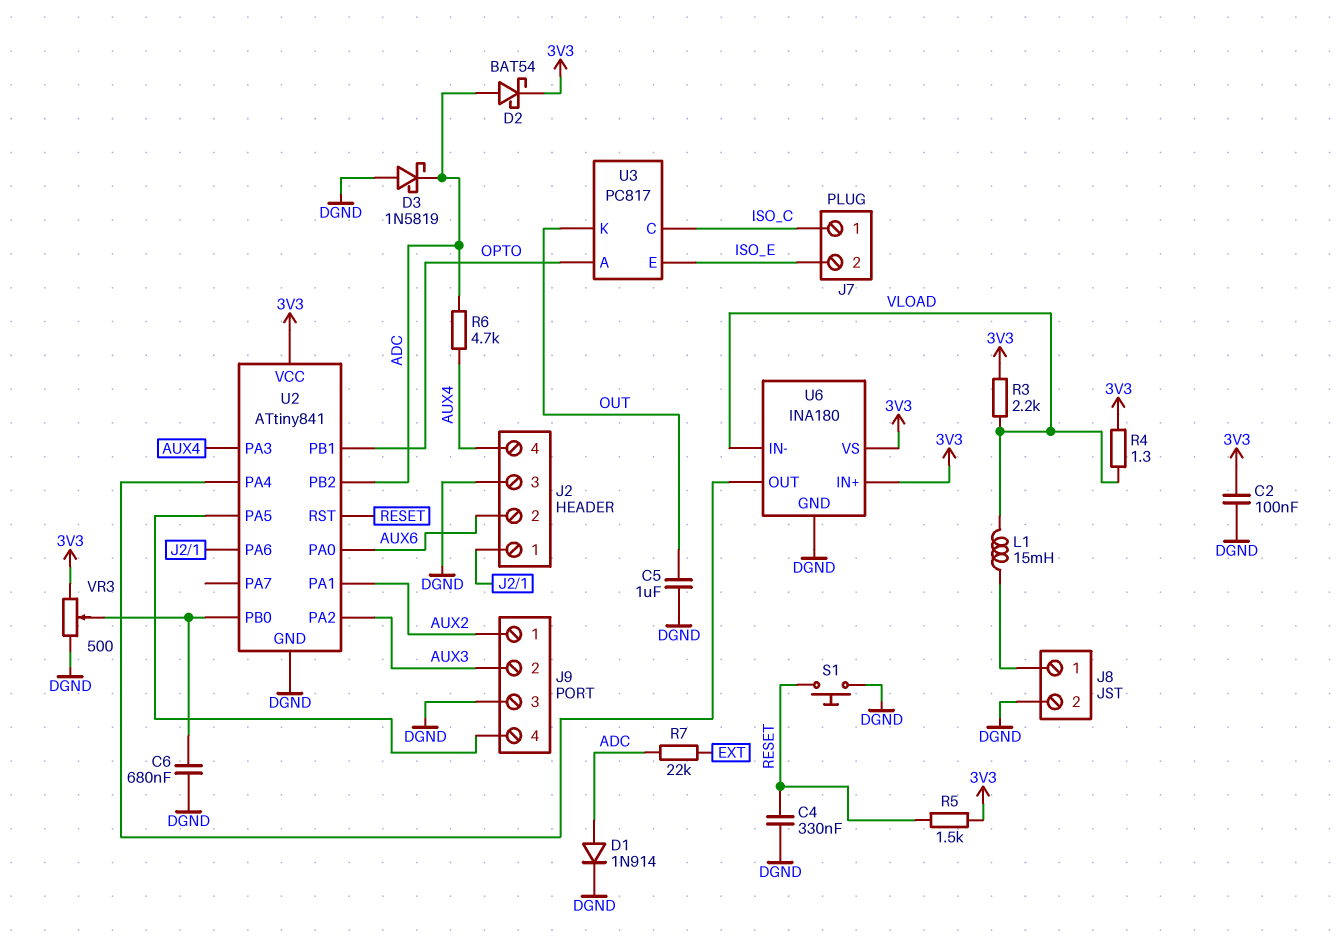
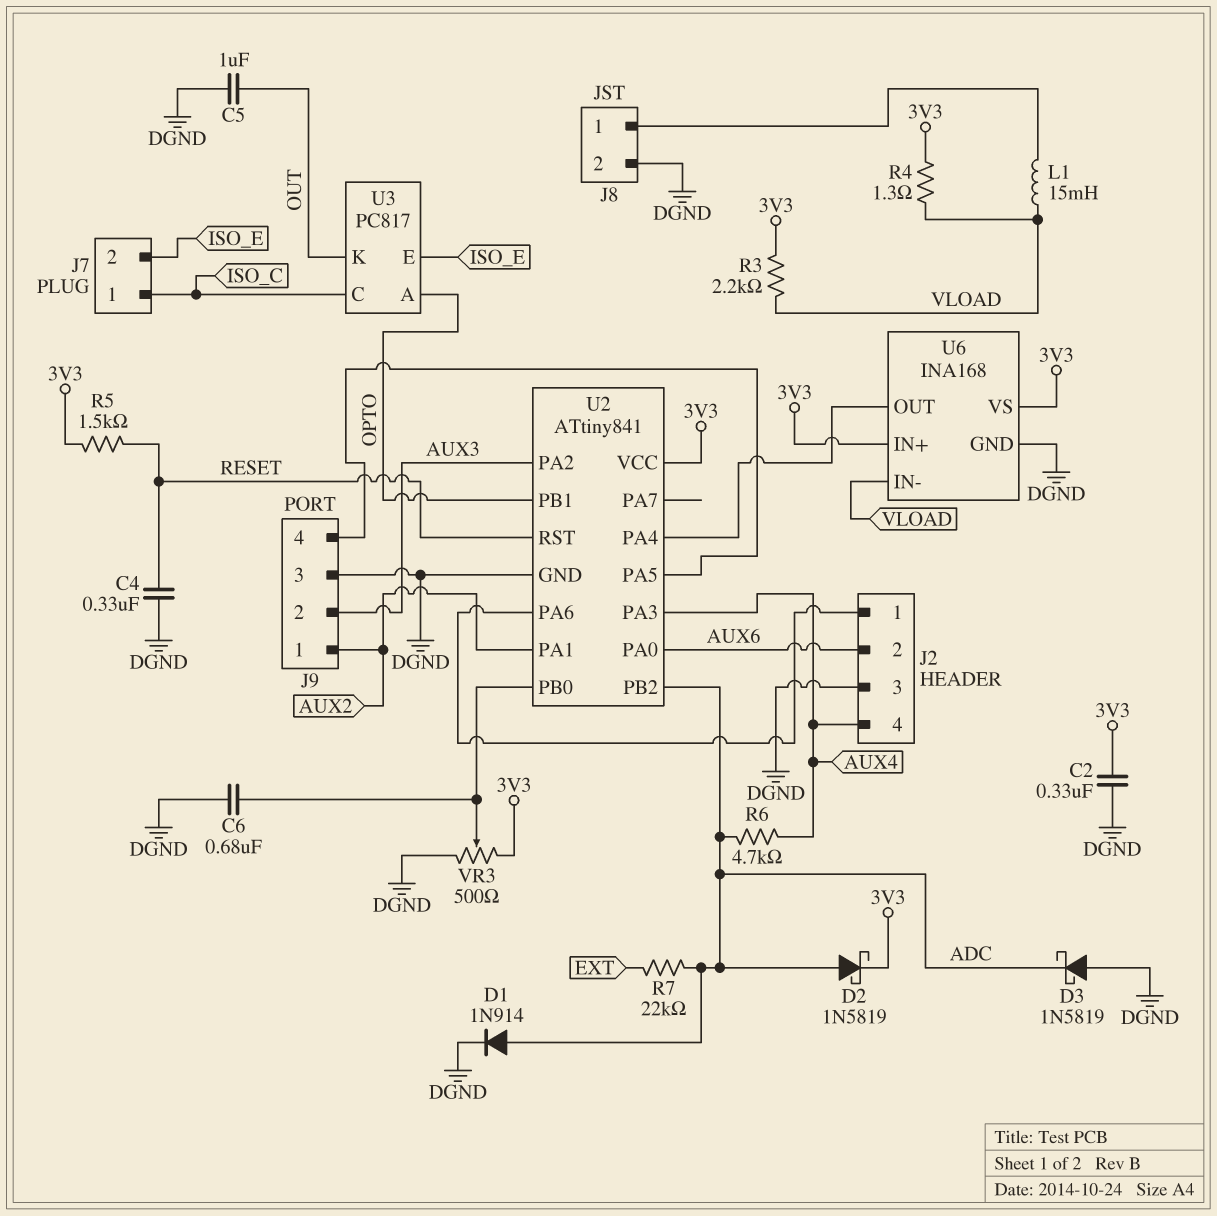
C2: 100nF (3V3, DGND) -> 330nF (3V3, DGND)
D2: schottky BAT54 (A ADC, K 3V3) -> schottky 1N5819 (A ADC, K 3V3)
S1: button (DGND, RESET) -> none
U6: INA180 -> INA168

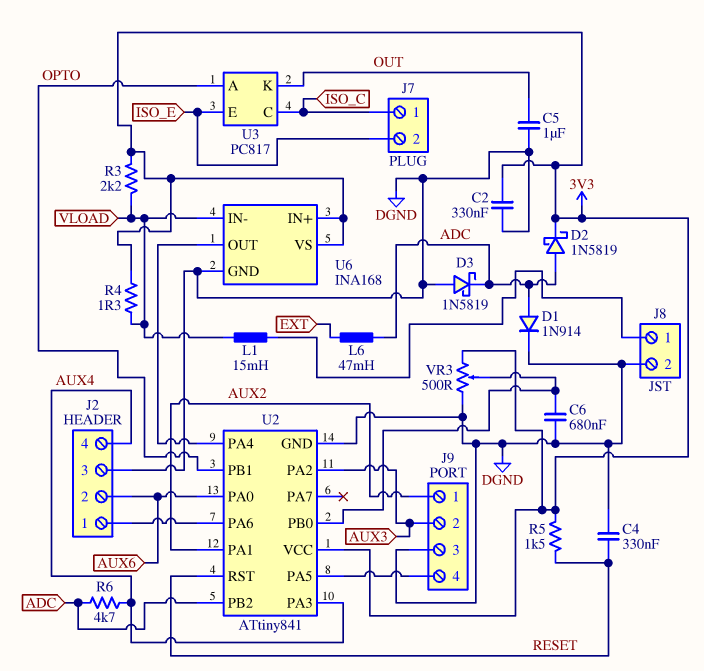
L6: none -> 47mH (ADC, EXT)
R7: 22k (ADC, EXT) -> none

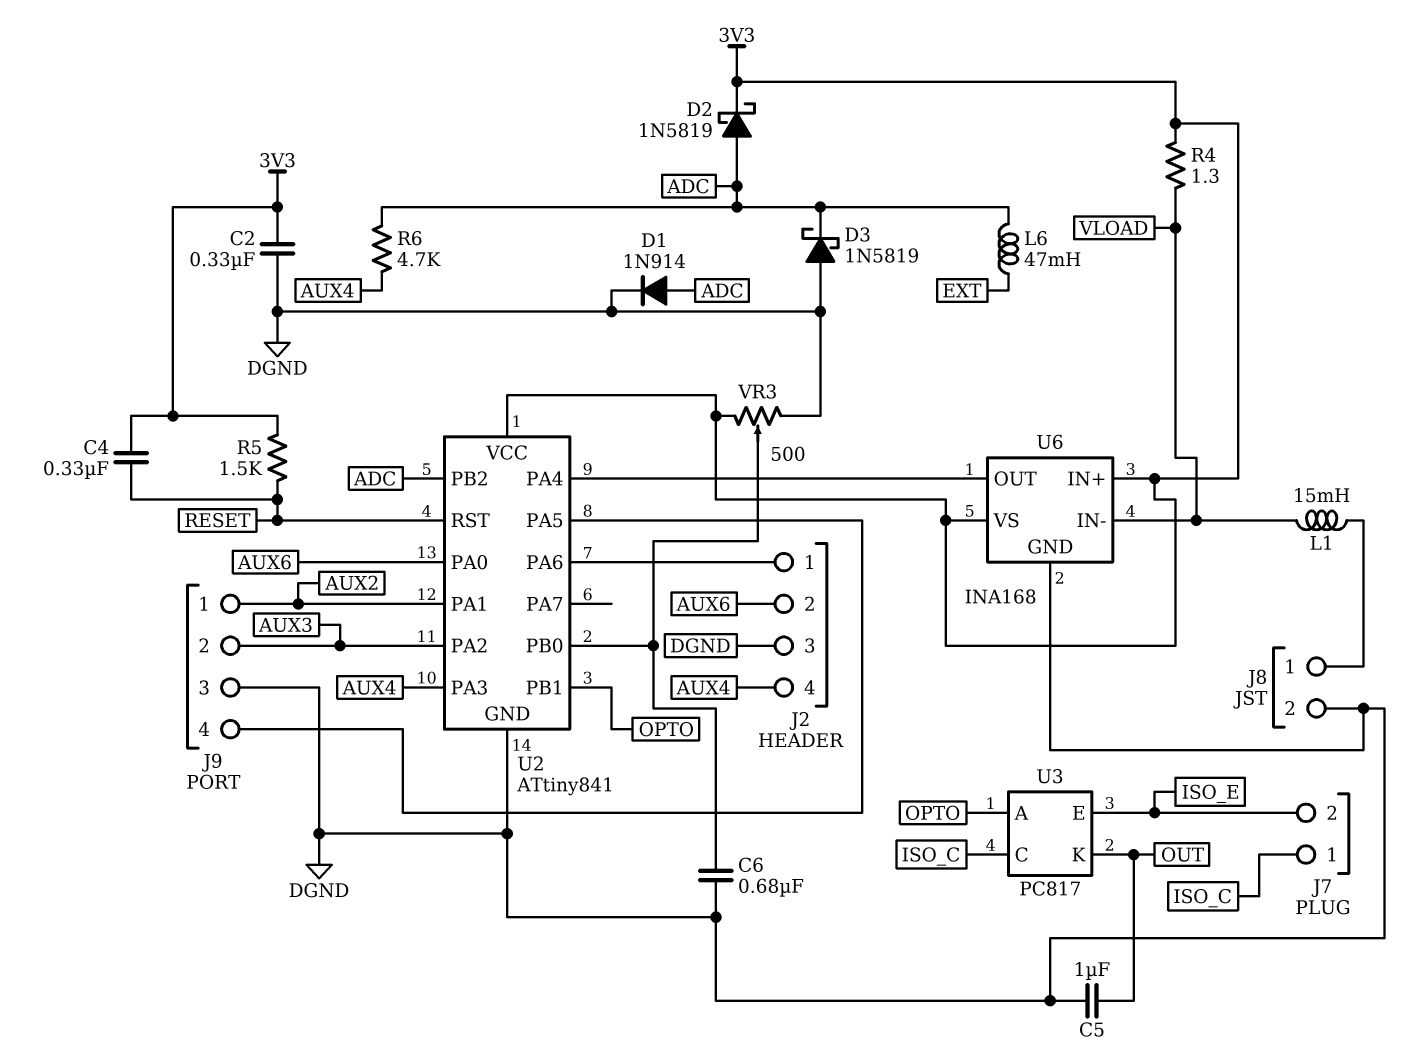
C4: 330nF (DGND, RESET) -> 330nF (3V3, RESET)
R3: 2.2k (3V3, VLOAD) -> none

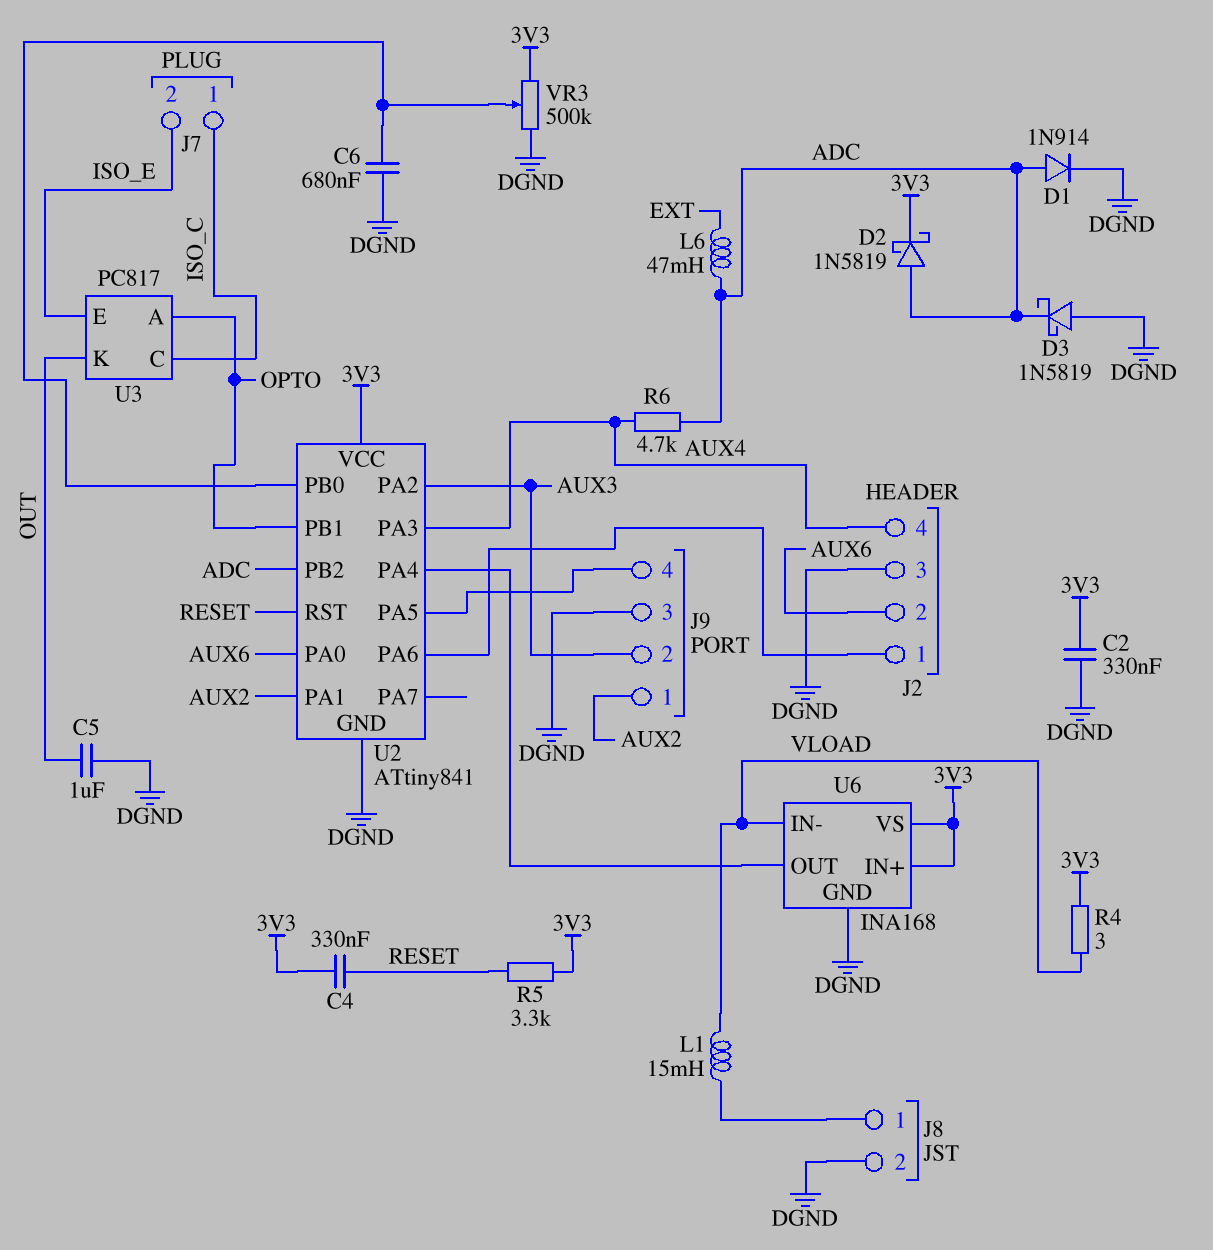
R4: 1.3 (3V3, VLOAD) -> 3 (3V3, VLOAD)
R5: 1.5k (3V3, RESET) -> 3.3k (3V3, RESET)
VR3: 500 (3V3, DGND, wiper U2/PB0) -> 500k (3V3, DGND, wiper U2/PB0)

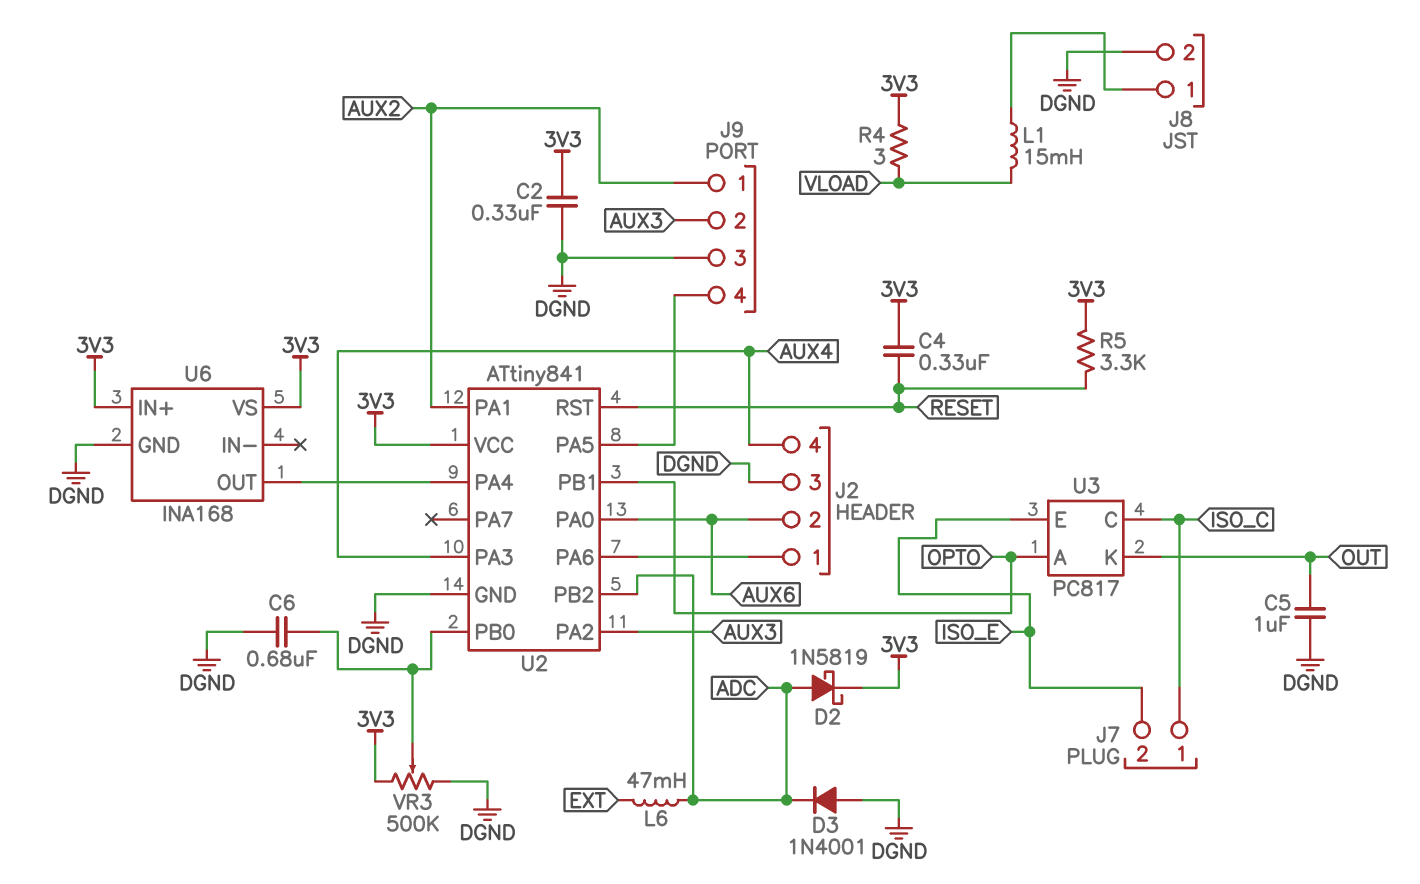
D1: diode 1N914 (A ADC, K DGND) -> none
D3: schottky 1N5819 (A DGND, K ADC) -> diode 1N4001 (A DGND, K ADC)
R6: 4.7k (ADC, AUX4) -> none
U6 pin IN-: VLOAD -> none

